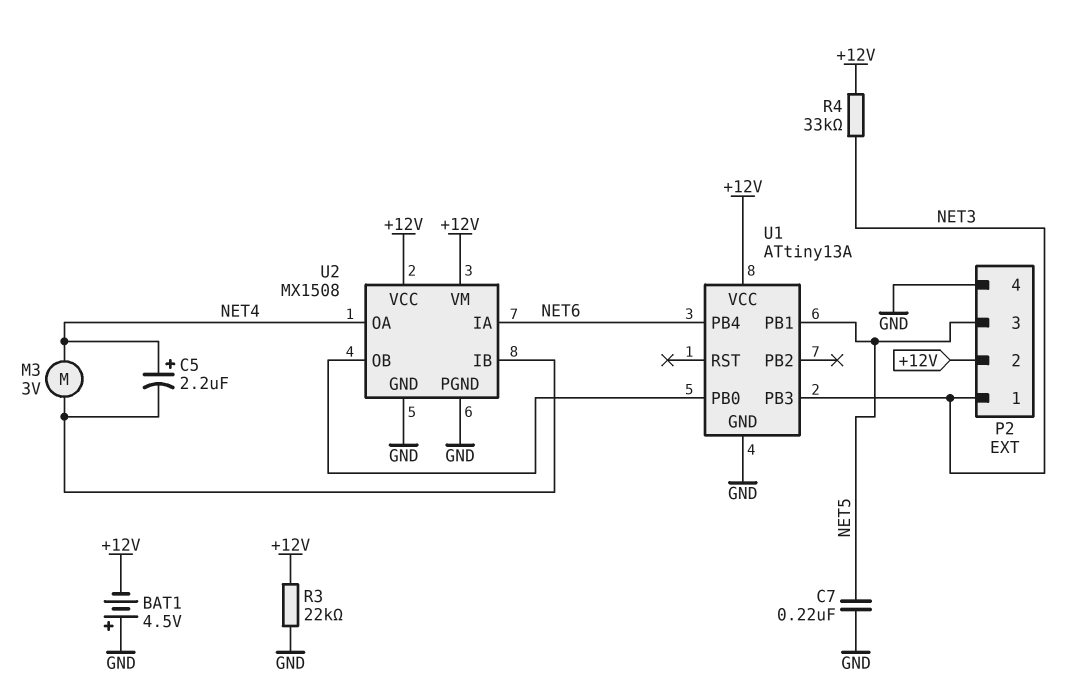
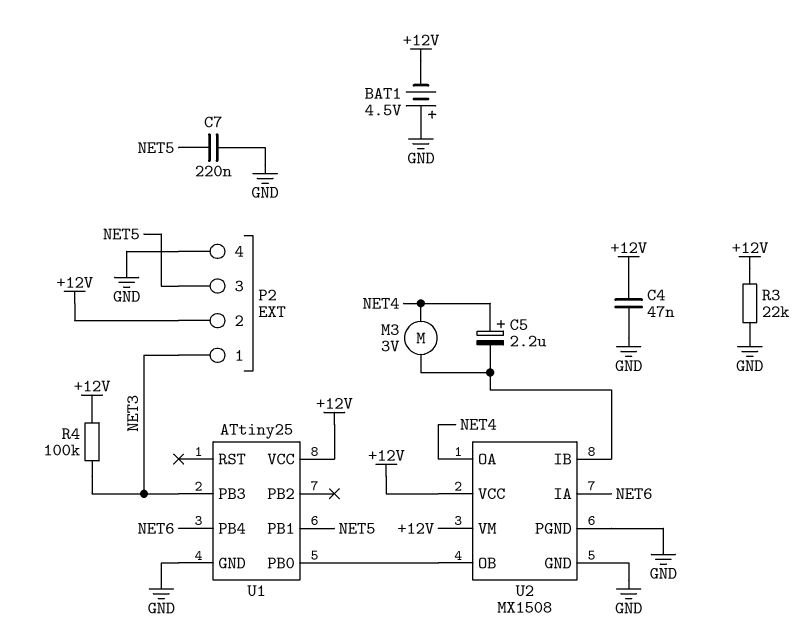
C4: none -> 47nF (+12V, GND)
R4: 33k (+12V, NET3) -> 100k (+12V, NET3)
U1: ATtiny13A -> ATtiny25

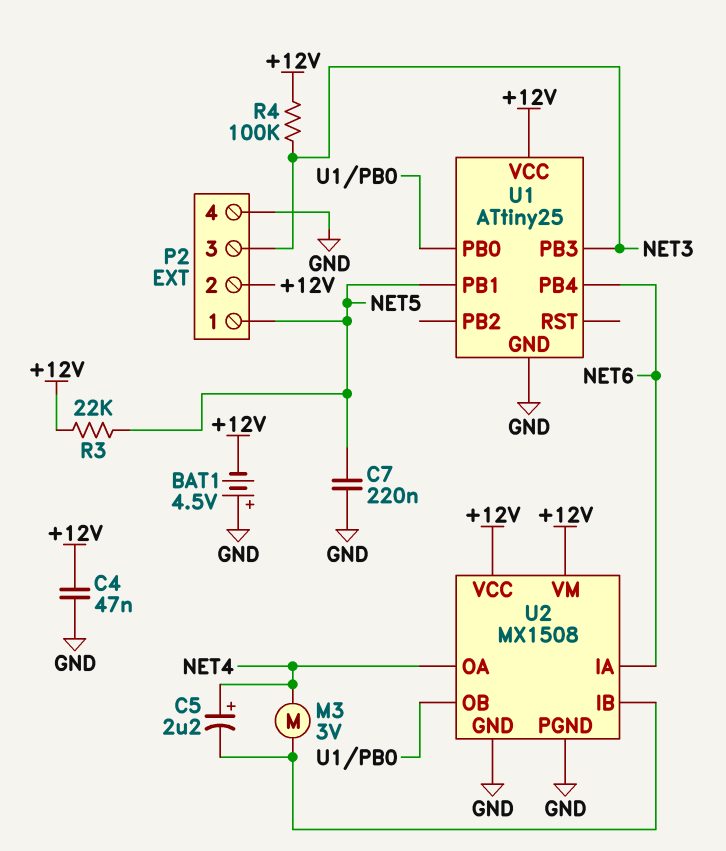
P2 pin 1: NET3 -> NET5
P2 pin 3: NET5 -> NET3
R3: 22k (+12V, GND) -> 22k (+12V, NET5)

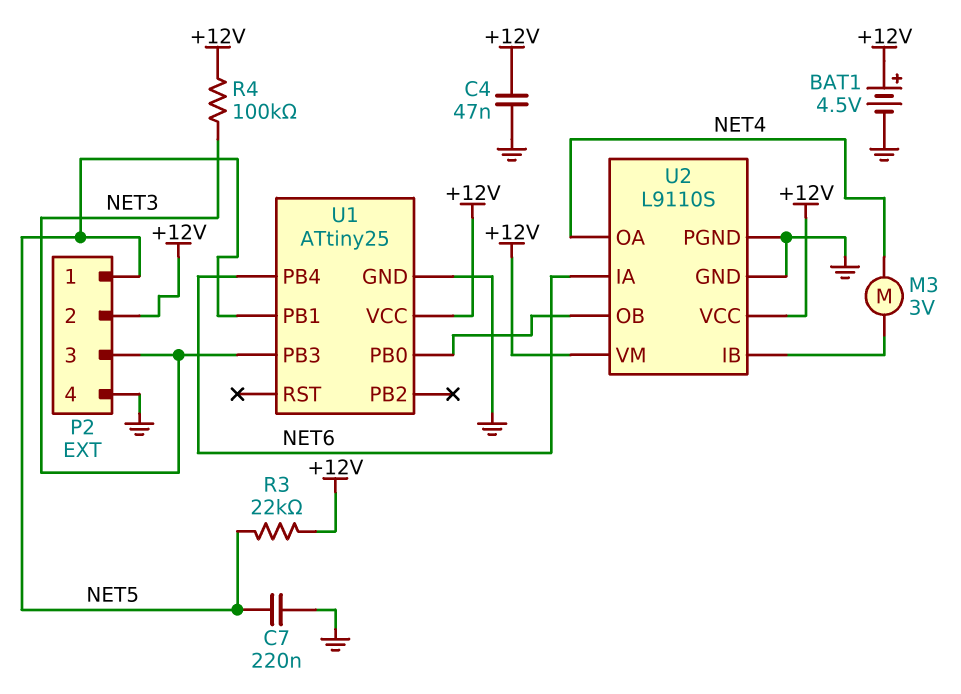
BAT1: 4.5V (plus GND, minus +12V) -> 4.5V (plus +12V, minus GND)
C5: 2.2uF (plus NET4, minus U2/IB) -> none
U2: MX1508 -> L9110S

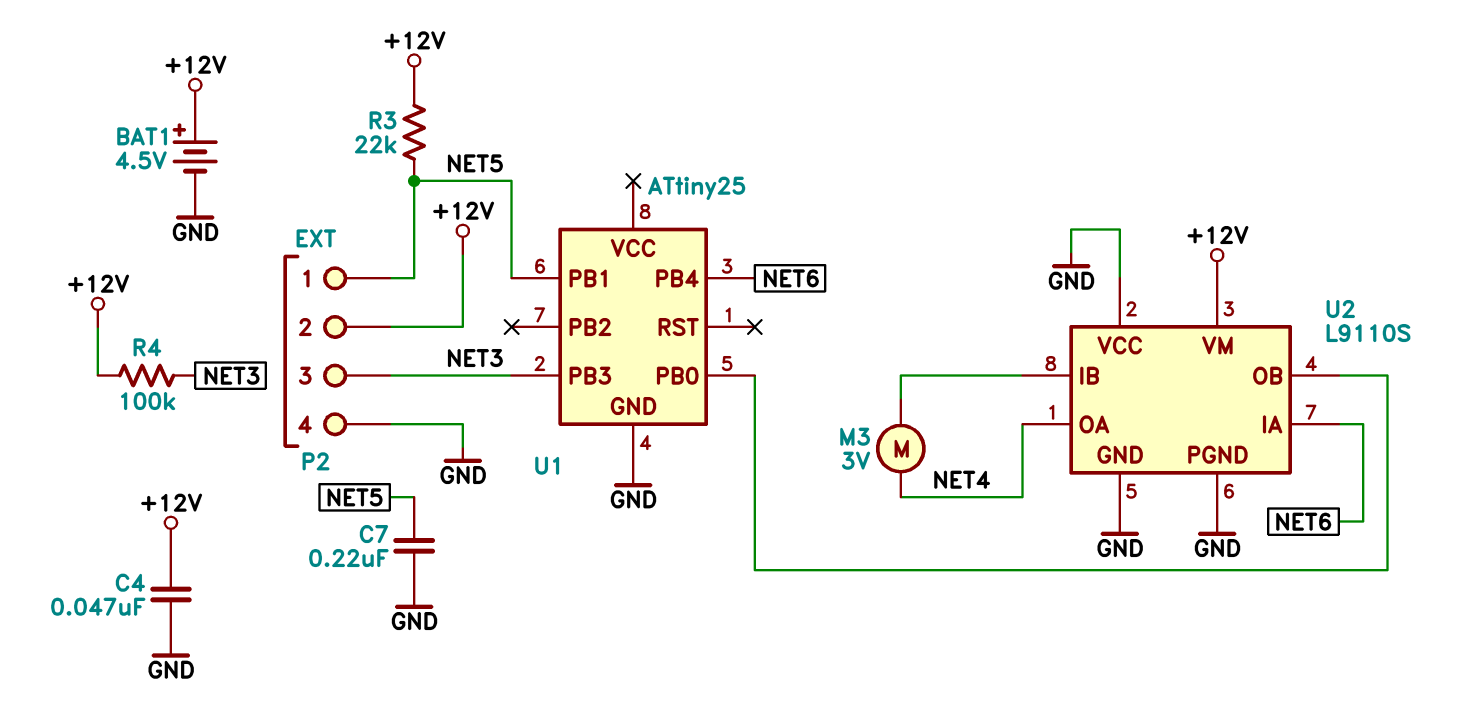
U1 pin VCC: +12V -> none
U2 pin VCC: +12V -> GND

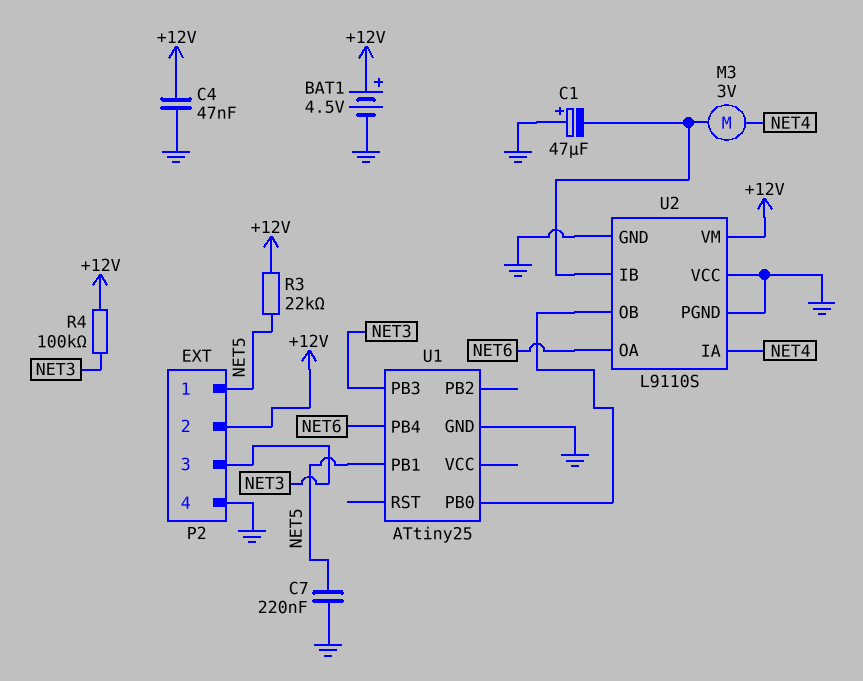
C1: none -> 47uF (plus GND, minus U2/IB)
U2 pin IA: NET6 -> NET4
U2 pin OA: NET4 -> NET6

